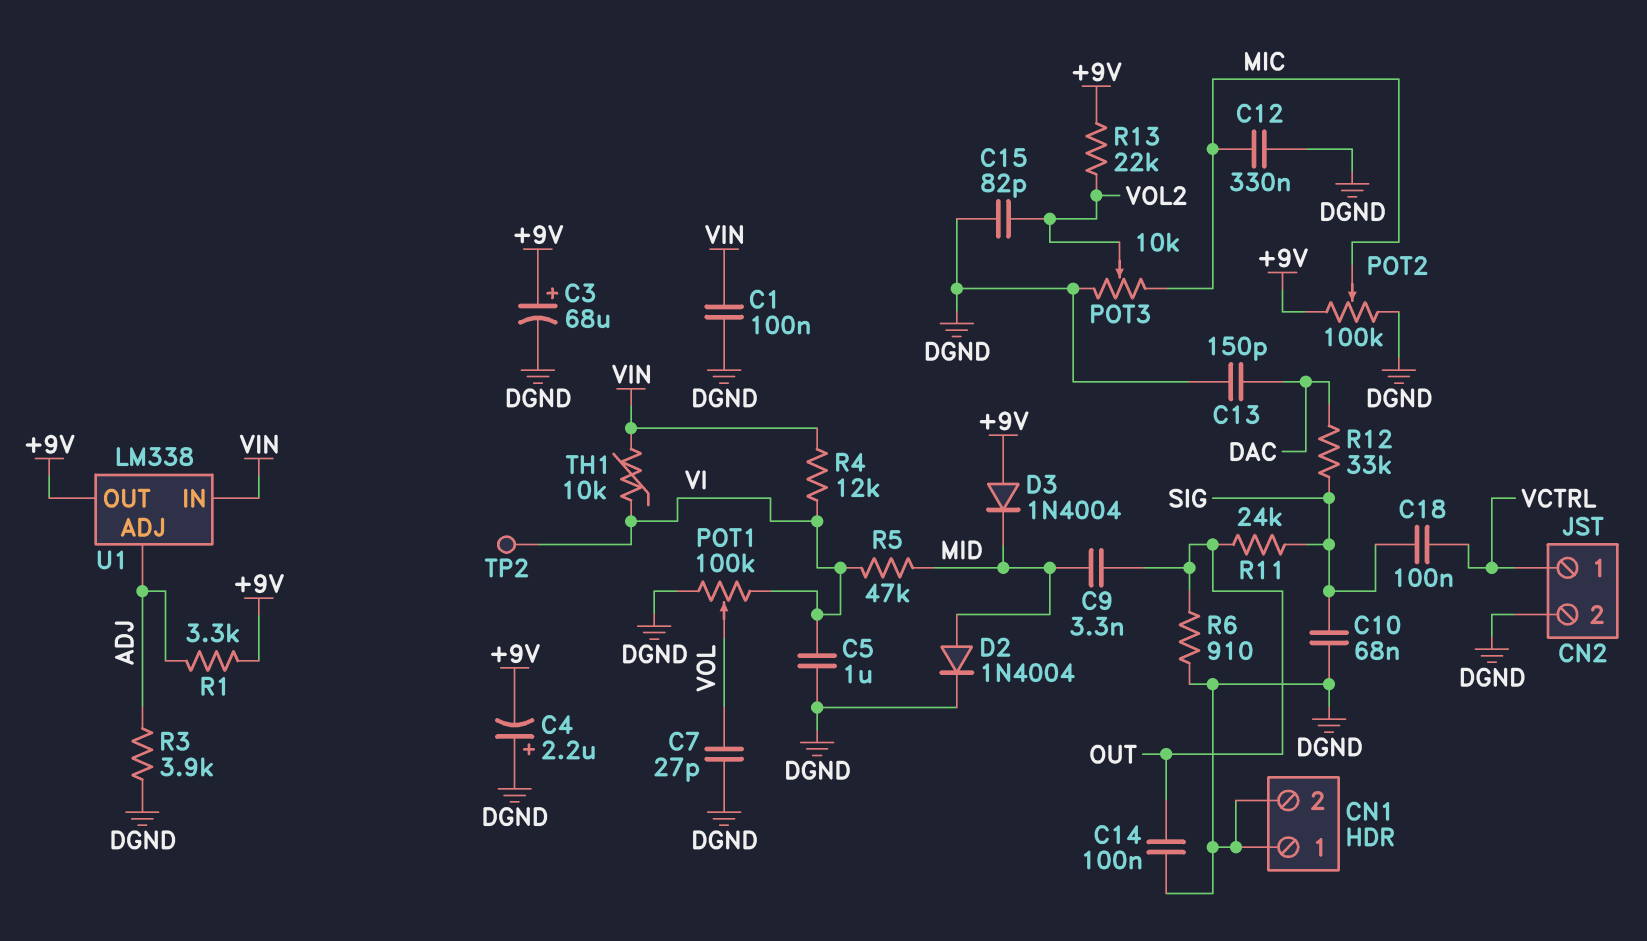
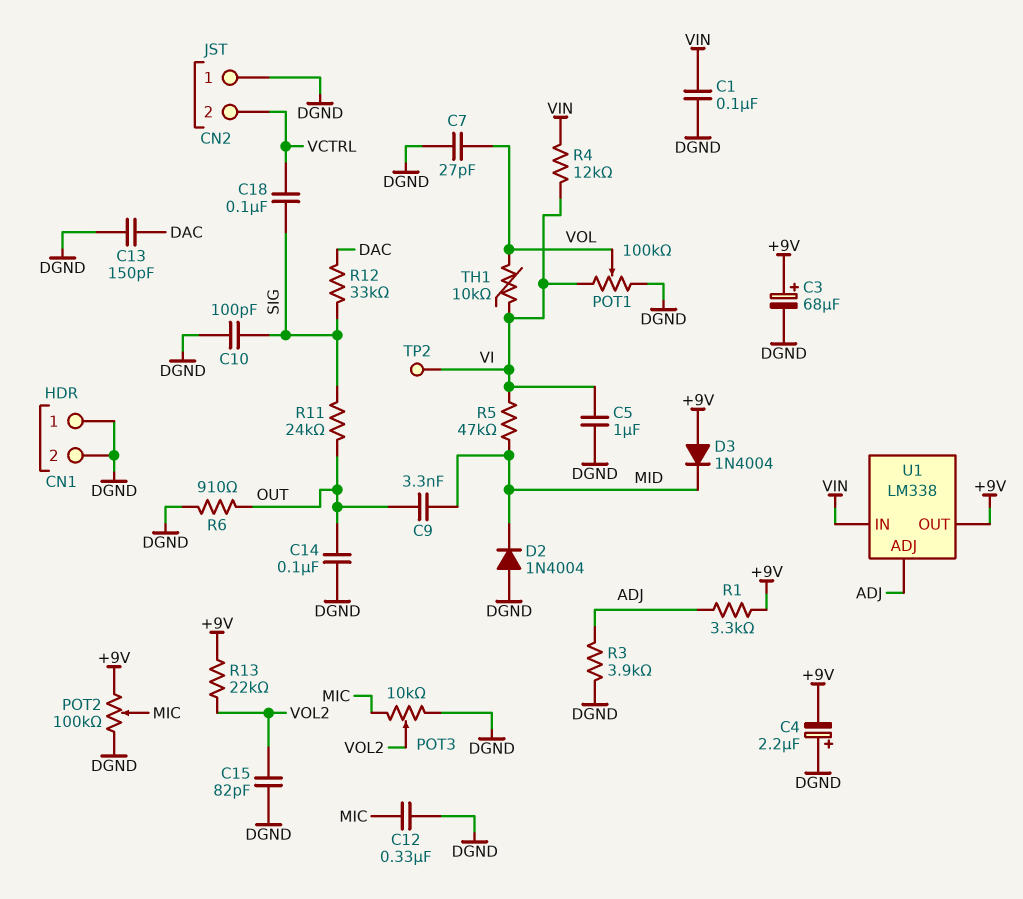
C10: 68nF (DGND, SIG) -> 100pF (DGND, SIG)
CN2 pin 1: VCTRL -> DGND
CN2 pin 2: DGND -> VCTRL
D2: diode 1N4004 (A MID, K DGND) -> diode 1N4004 (A DGND, K MID)
TH1: 10k (VI, VIN) -> 10k (VI, VOL)

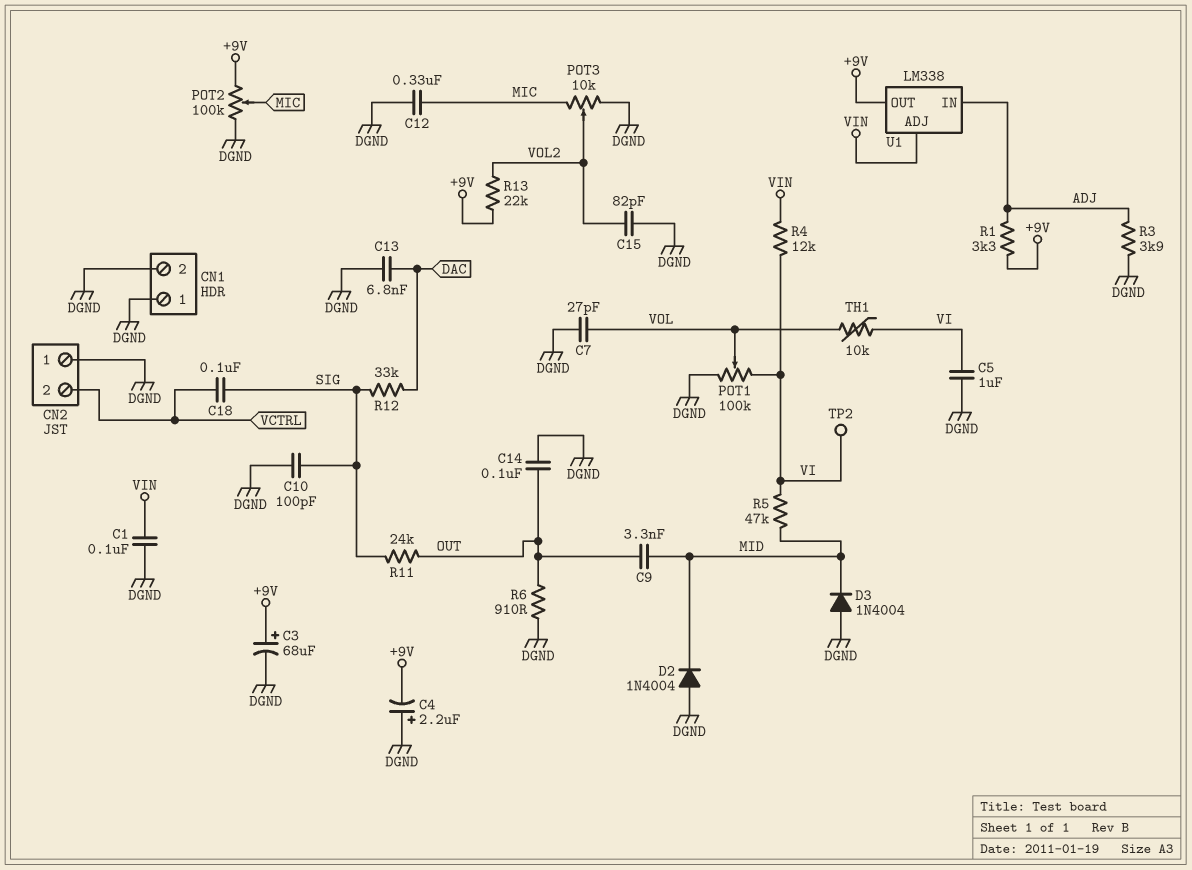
C13: 150pF (DAC, DGND) -> 6.8nF (DAC, DGND)
D3: diode 1N4004 (A +9V, K MID) -> diode 1N4004 (A DGND, K MID)
U1 pin ADJ: ADJ -> VIN
U1 pin IN: VIN -> ADJ

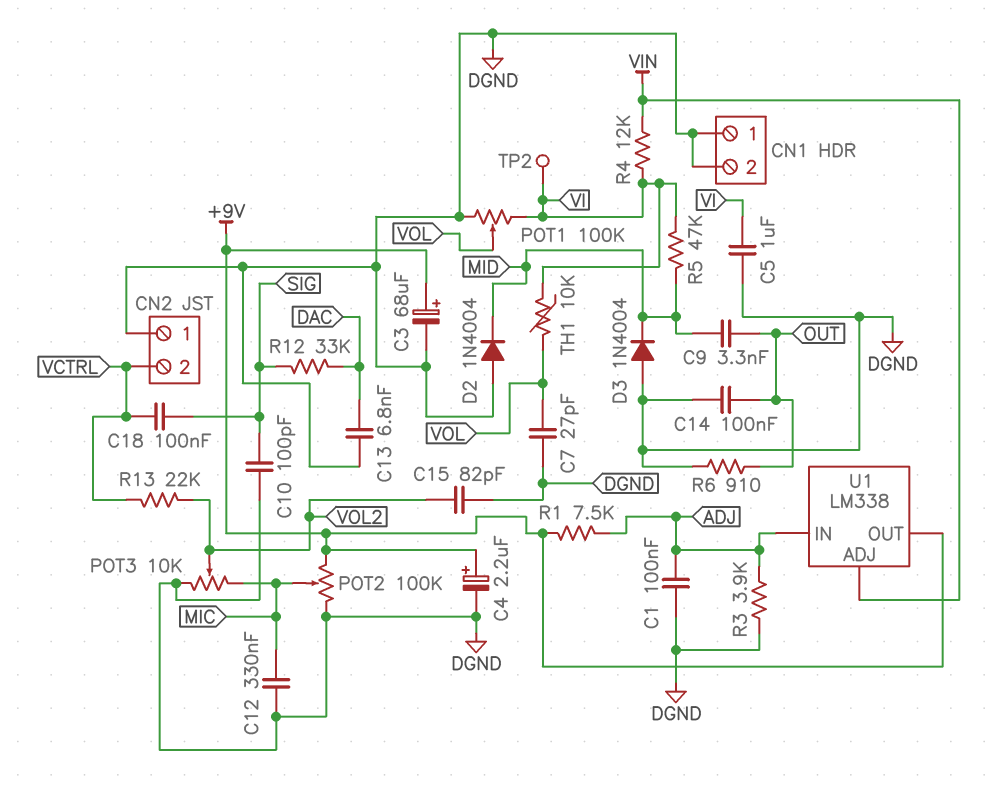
C1: 100nF (DGND, VIN) -> 100nF (ADJ, DGND)
C4: 2.2uF (plus DGND, minus +9V) -> 2.2uF (plus +9V, minus DGND)
R1: 3.3k (+9V, ADJ) -> 7.5k (+9V, ADJ)
R11: 24k (OUT, SIG) -> none
R13: 22k (+9V, VOL2) -> 22k (VCTRL, VOL2)

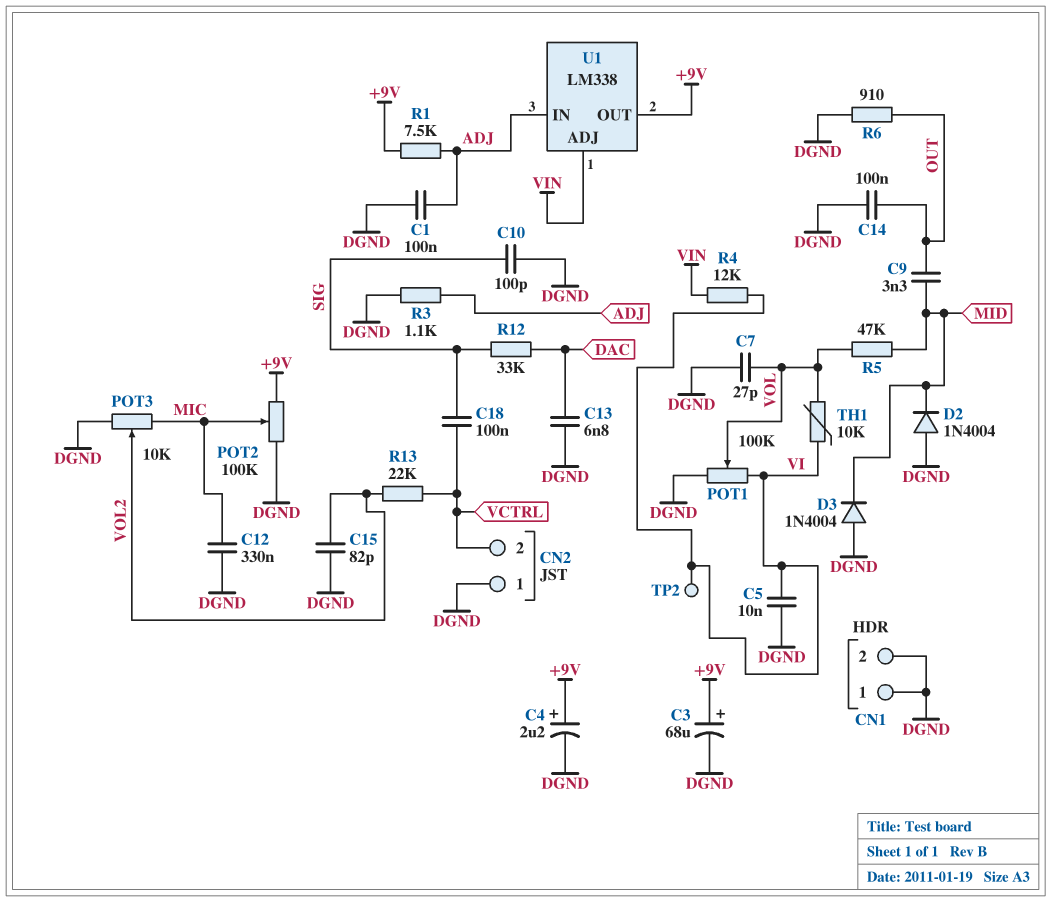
C5: 1uF (DGND, VI) -> 10nF (DGND, VI)
R3: 3.9k (ADJ, DGND) -> 1.1k (ADJ, DGND)
R5: 47k (MID, VI) -> 47k (MID, VOL)

